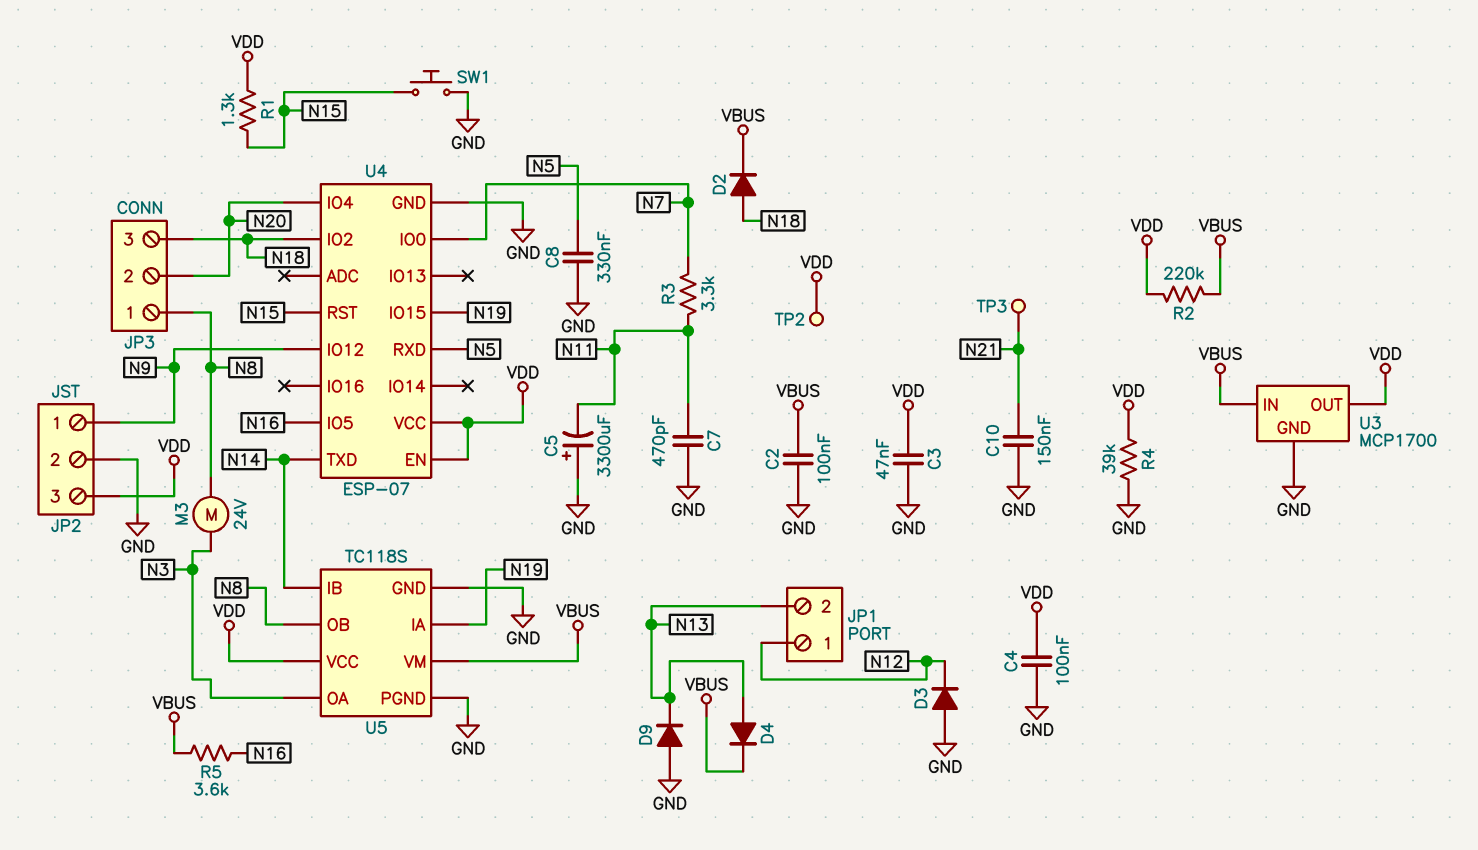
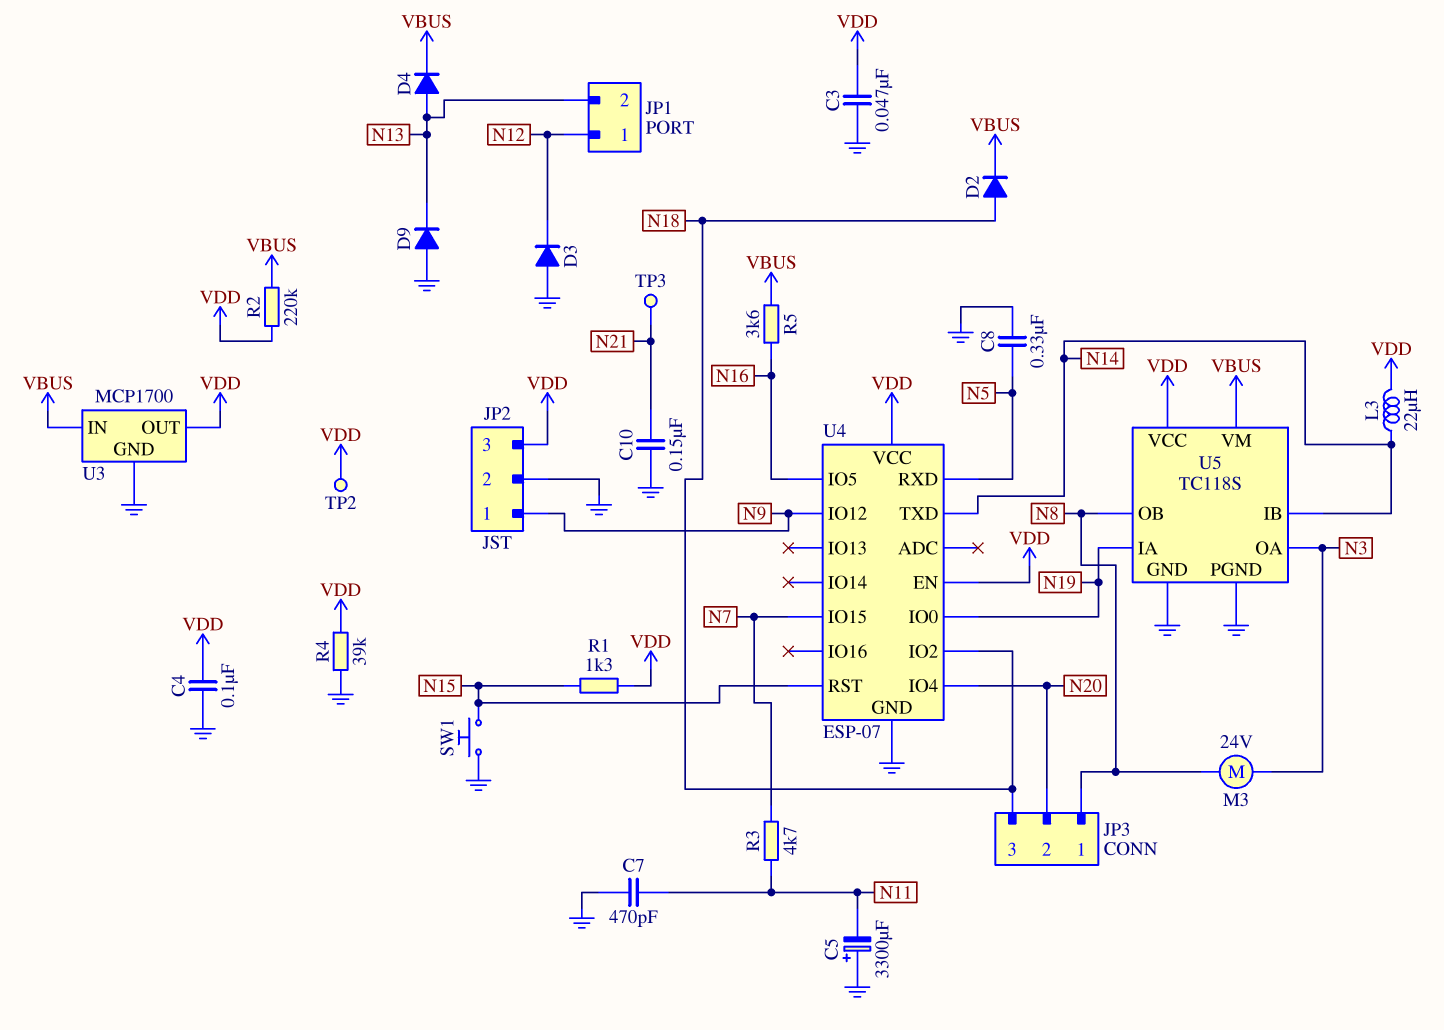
C2: 100nF (GND, VBUS) -> none
L3: none -> 22uH (N14, VDD)
R3: 3.3k (N7, N11) -> 4.7k (N7, N11)
U4 pin IO0: N7 -> N19
U4 pin IO15: N19 -> N7

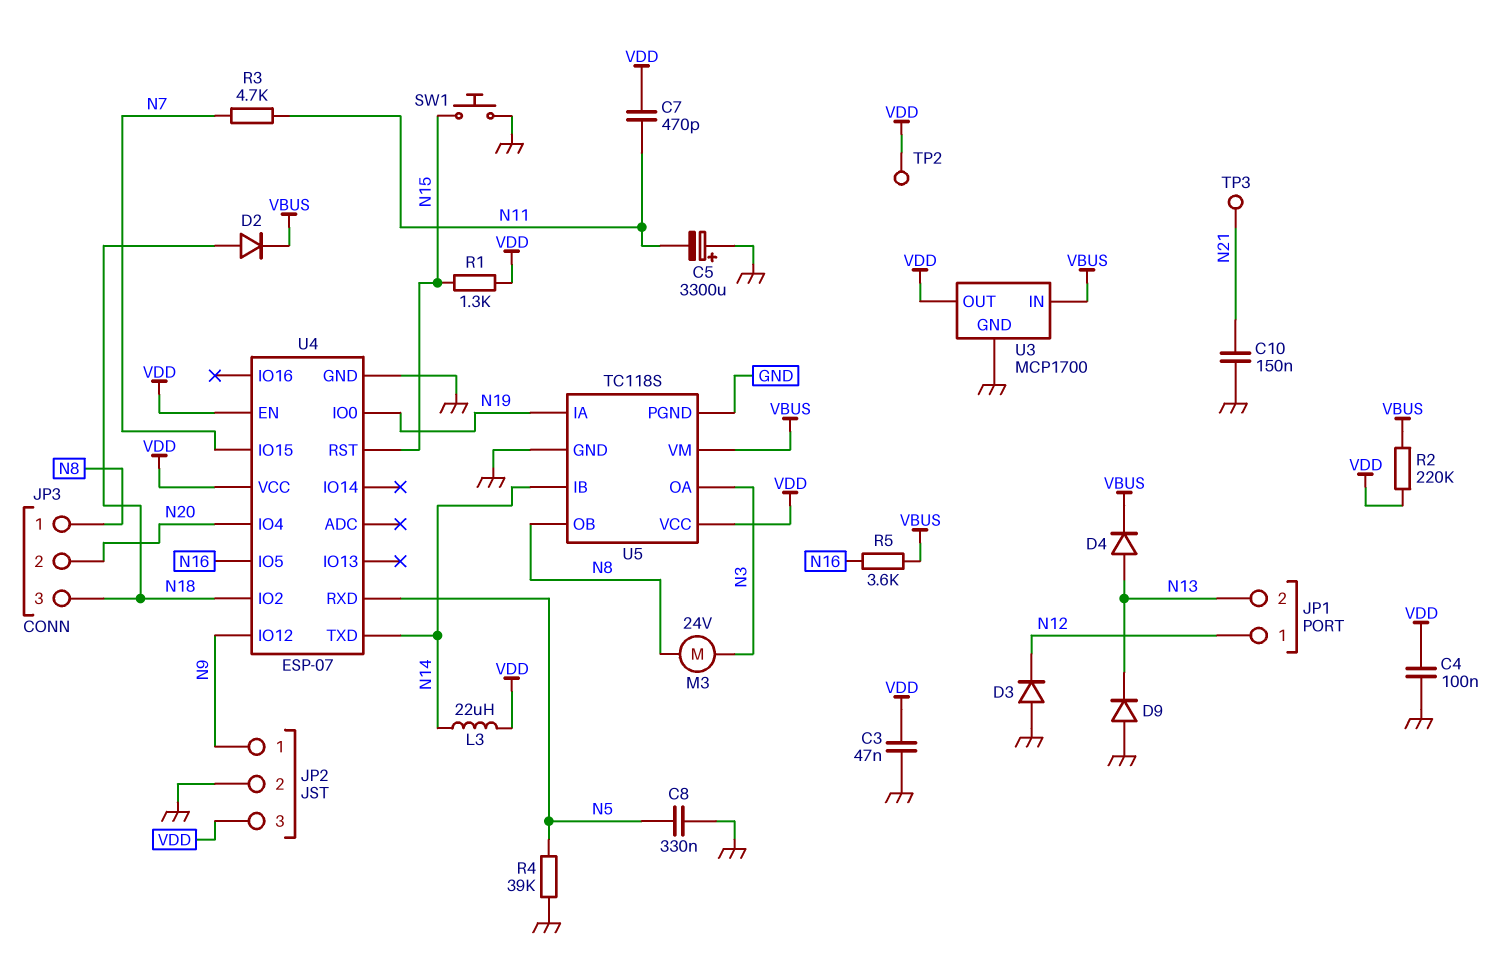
C7: 470pF (GND, N11) -> 470pF (N11, VDD)
R4: 39k (GND, VDD) -> 39k (GND, N5)

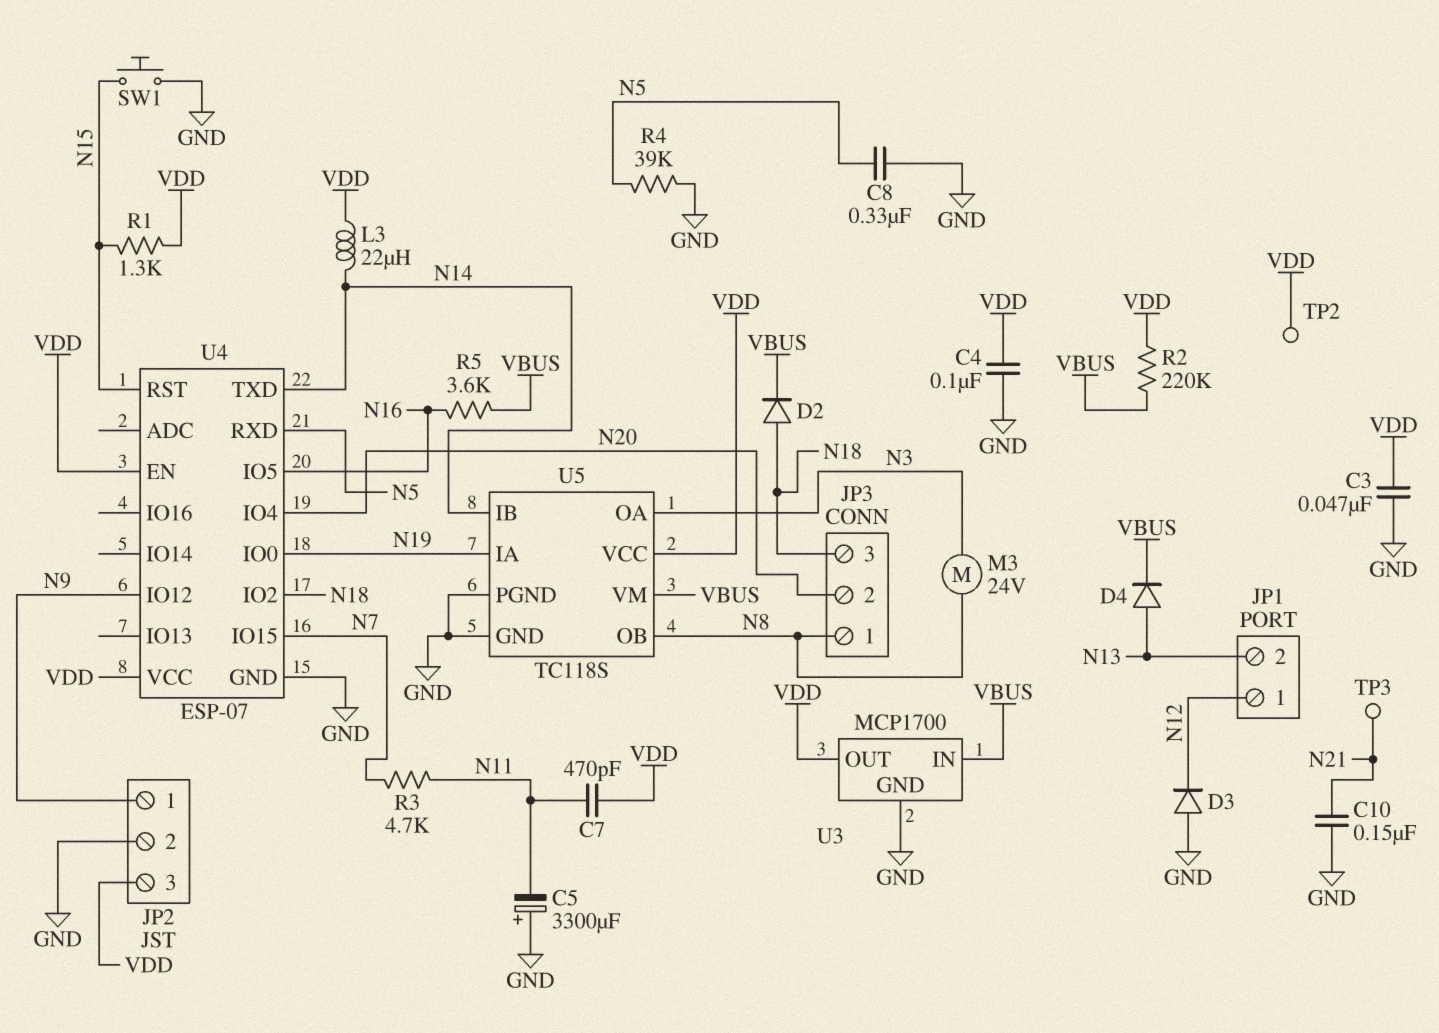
D9: diode (A GND, K N13) -> none

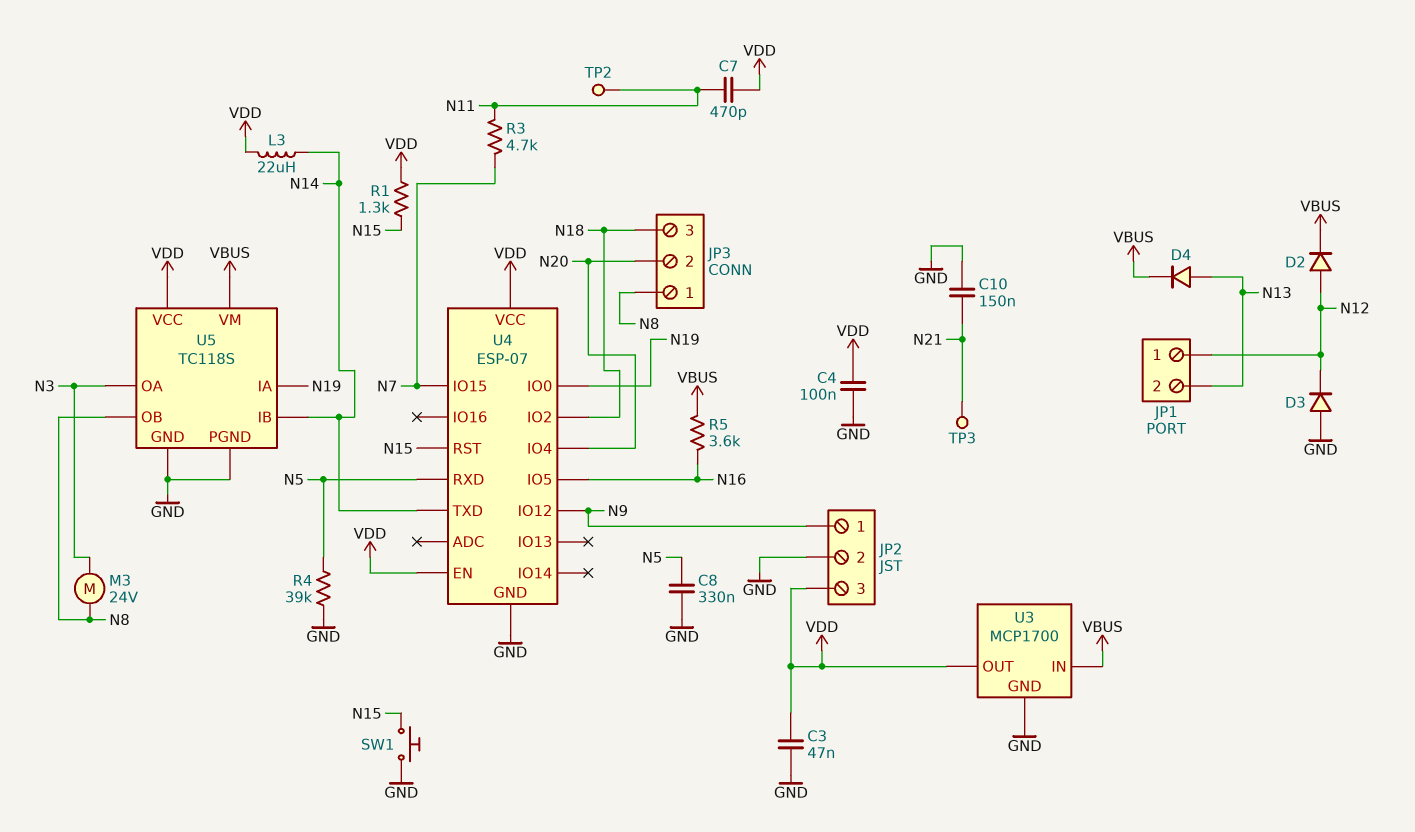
C5: 3300uF (plus GND, minus N11) -> none
D2: diode (A N18, K VBUS) -> diode (A N12, K VBUS)
R2: 220k (VBUS, VDD) -> none
TP2: test point (VDD) -> test point (N11)

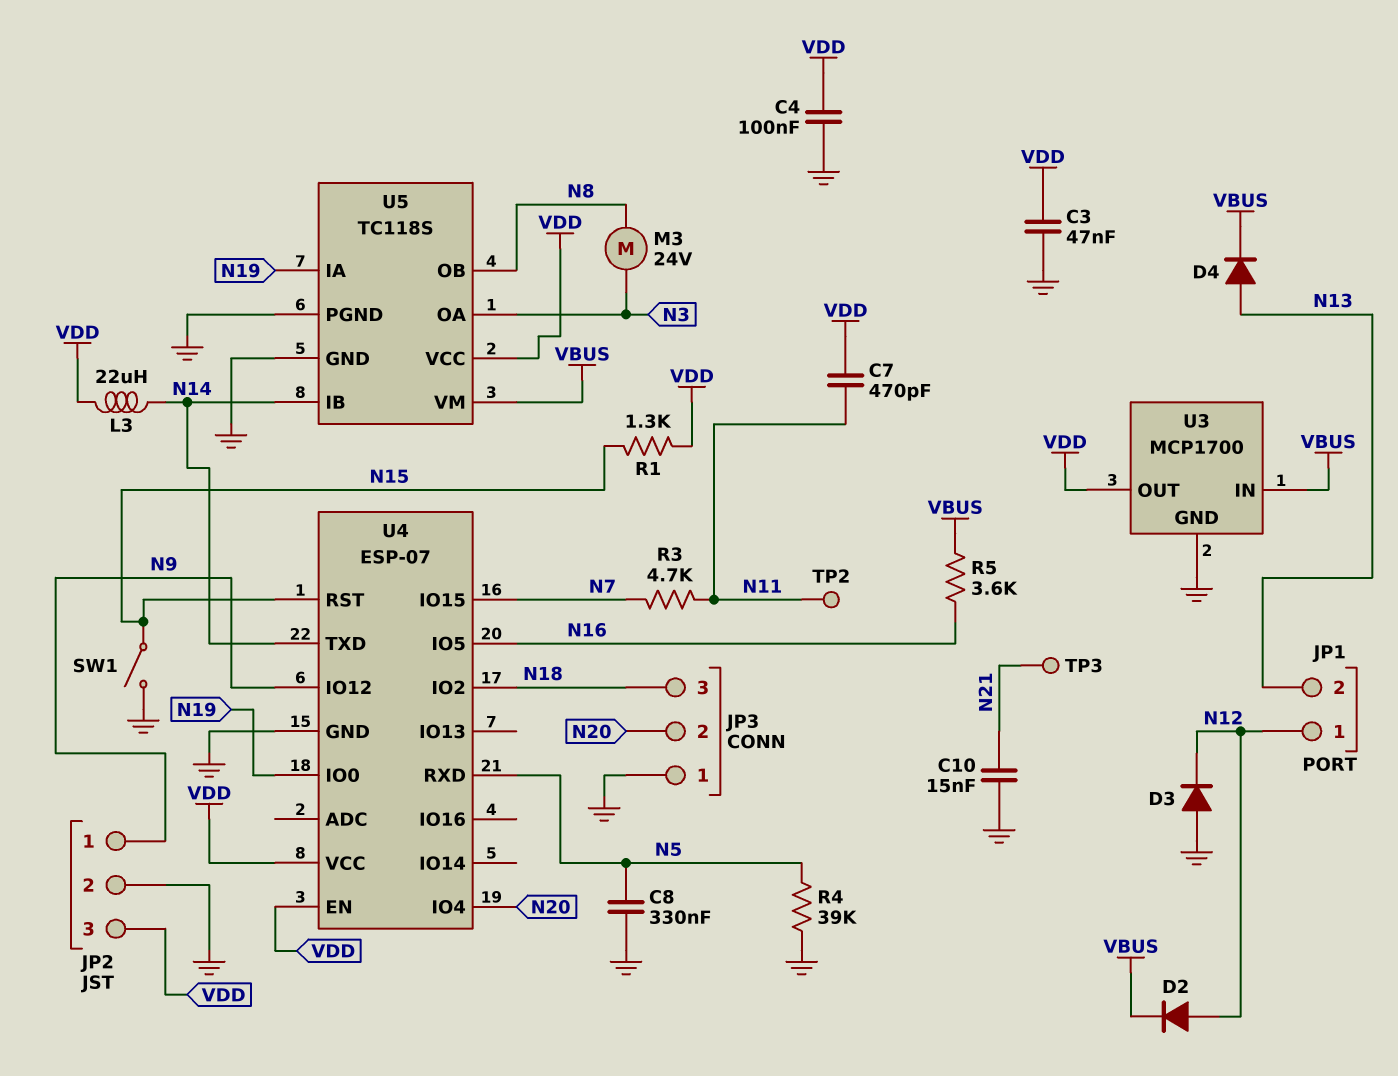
C10: 150nF (GND, N21) -> 15nF (GND, N21)
JP3 pin 1: N8 -> GND
SW1: button (GND, N15) -> switch (GND, N15)

